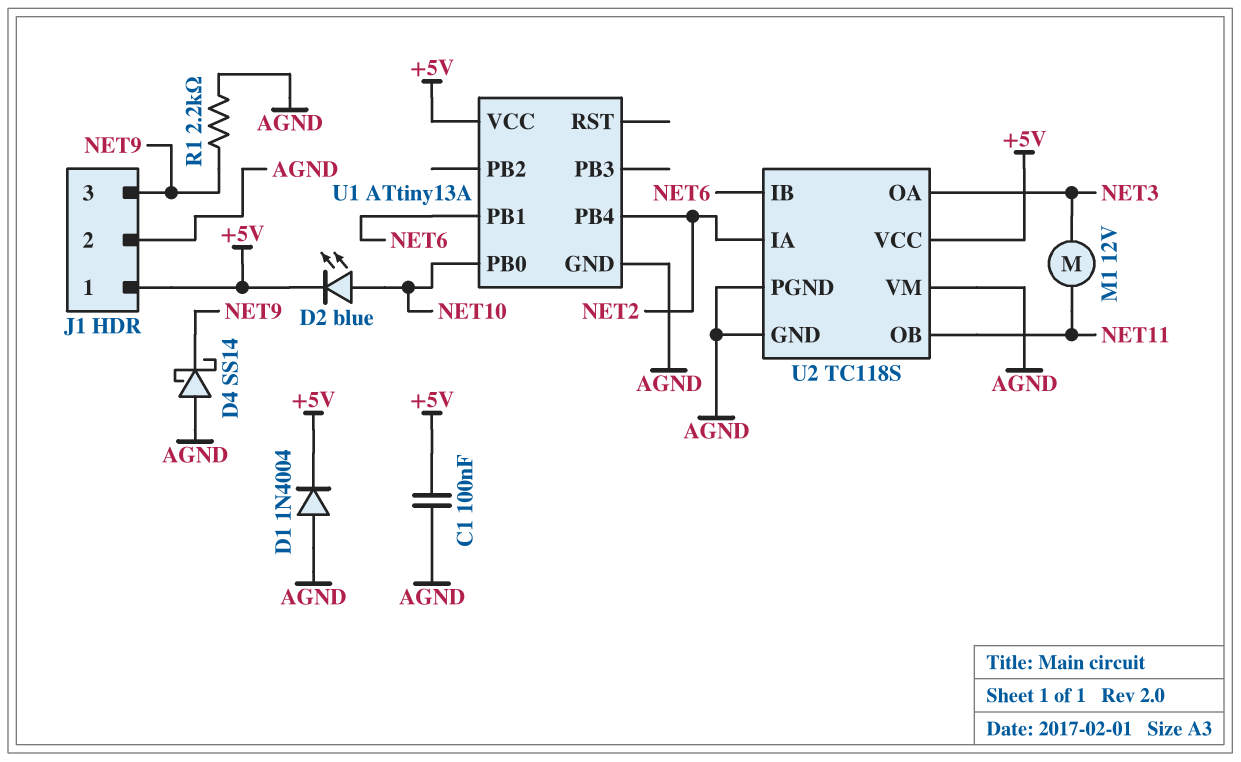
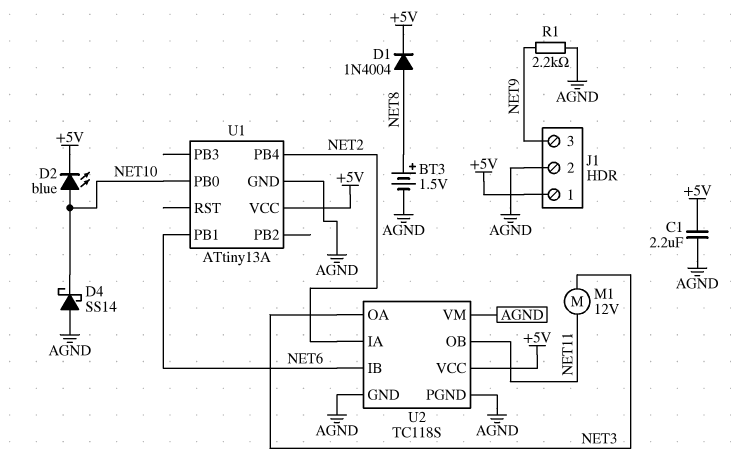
BT3: none -> 1.5V (plus NET8, minus AGND)
C1: 100nF (+5V, AGND) -> 2.2uF (+5V, AGND)
D1: diode 1N4004 (A AGND, K +5V) -> diode 1N4004 (A NET8, K +5V)
D4: schottky SS14 (A AGND, K NET9) -> schottky SS14 (A AGND, K NET10)

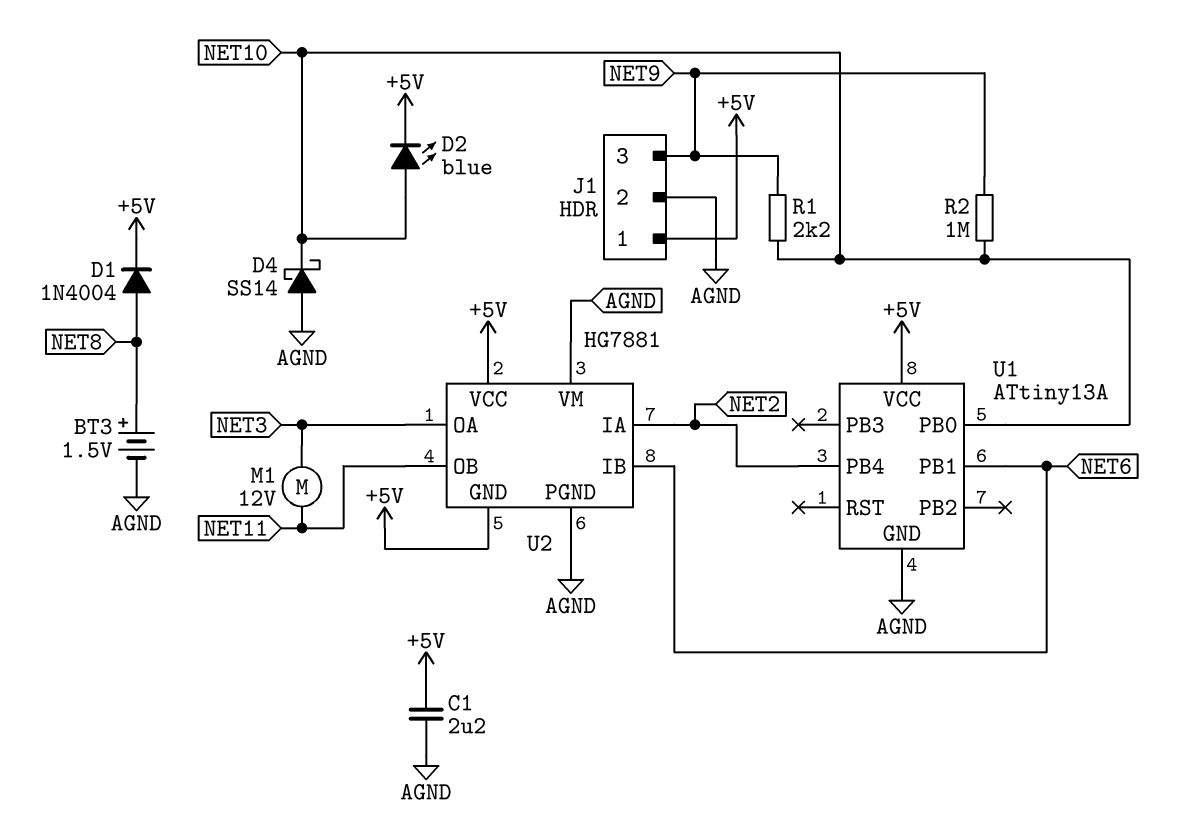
R1: 2.2k (AGND, NET9) -> 2.2k (NET9, NET10)
R2: none -> 1M (NET9, NET10)
U2: TC118S -> HG7881
U2 pin GND: AGND -> +5V

